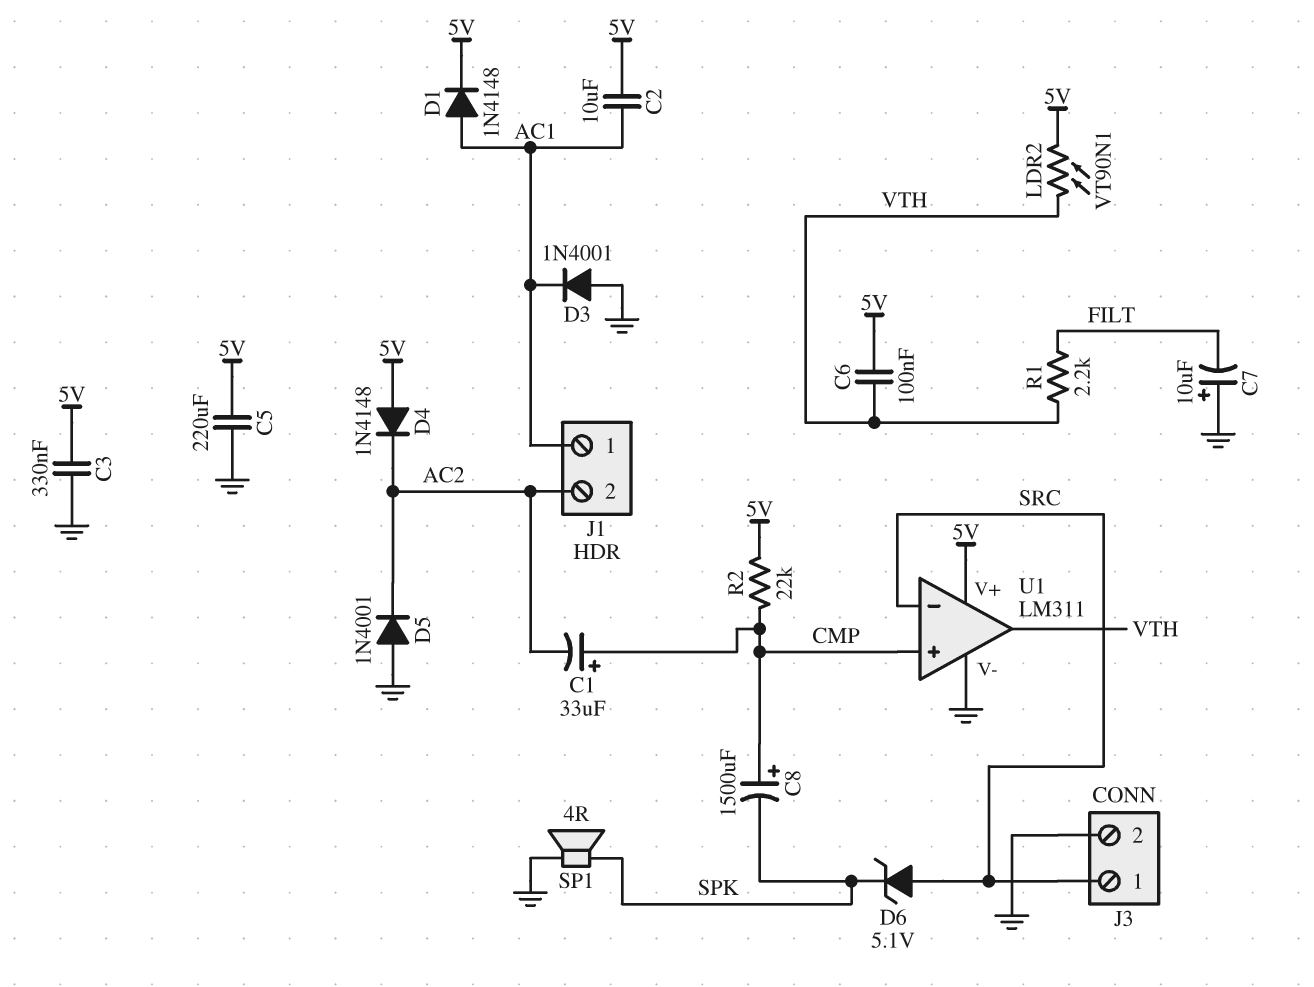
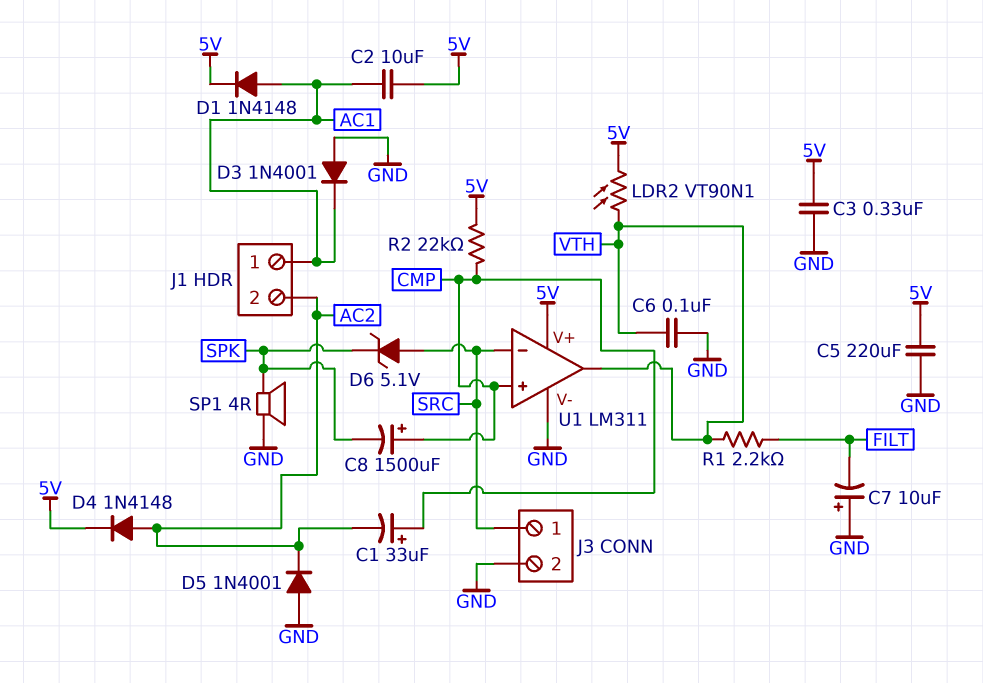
C6: 100nF (5V, VTH) -> 100nF (GND, VTH)
D4: diode 1N4148 (A 5V, K AC2) -> diode 1N4148 (A AC2, K 5V)

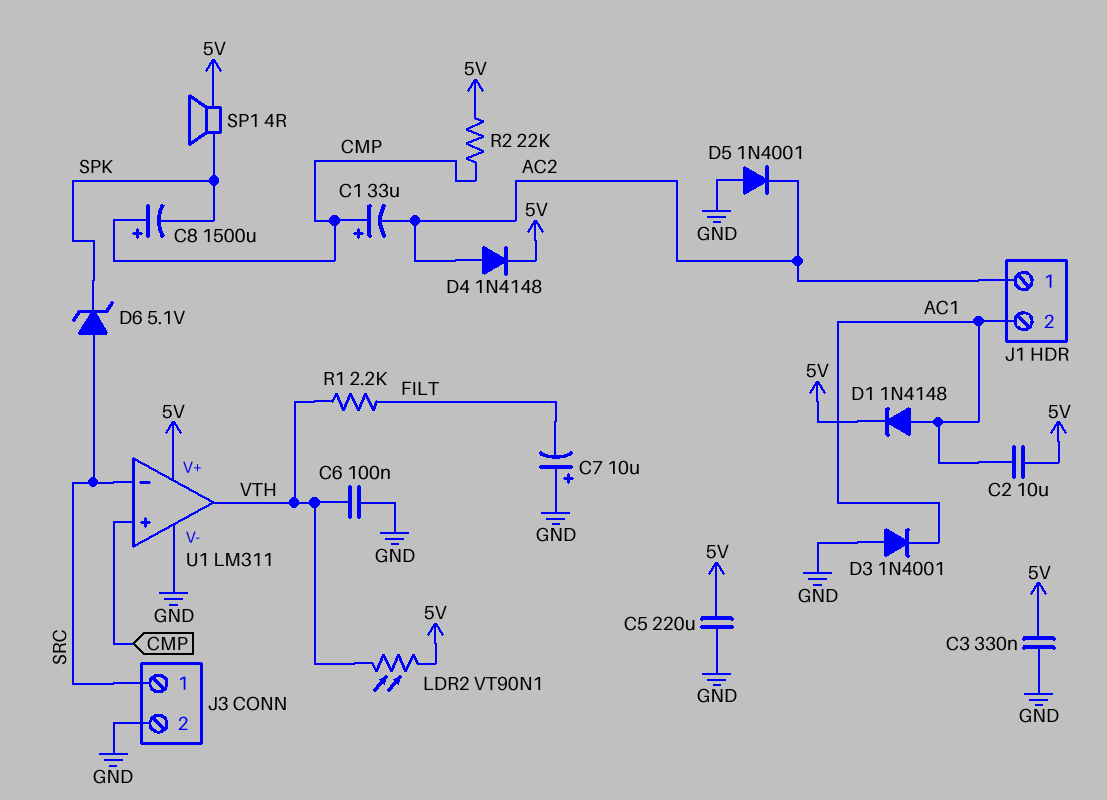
J1 pin 1: AC1 -> AC2
J1 pin 2: AC2 -> AC1
SP1: speaker 4R (GND, SPK) -> speaker 4R (5V, SPK)

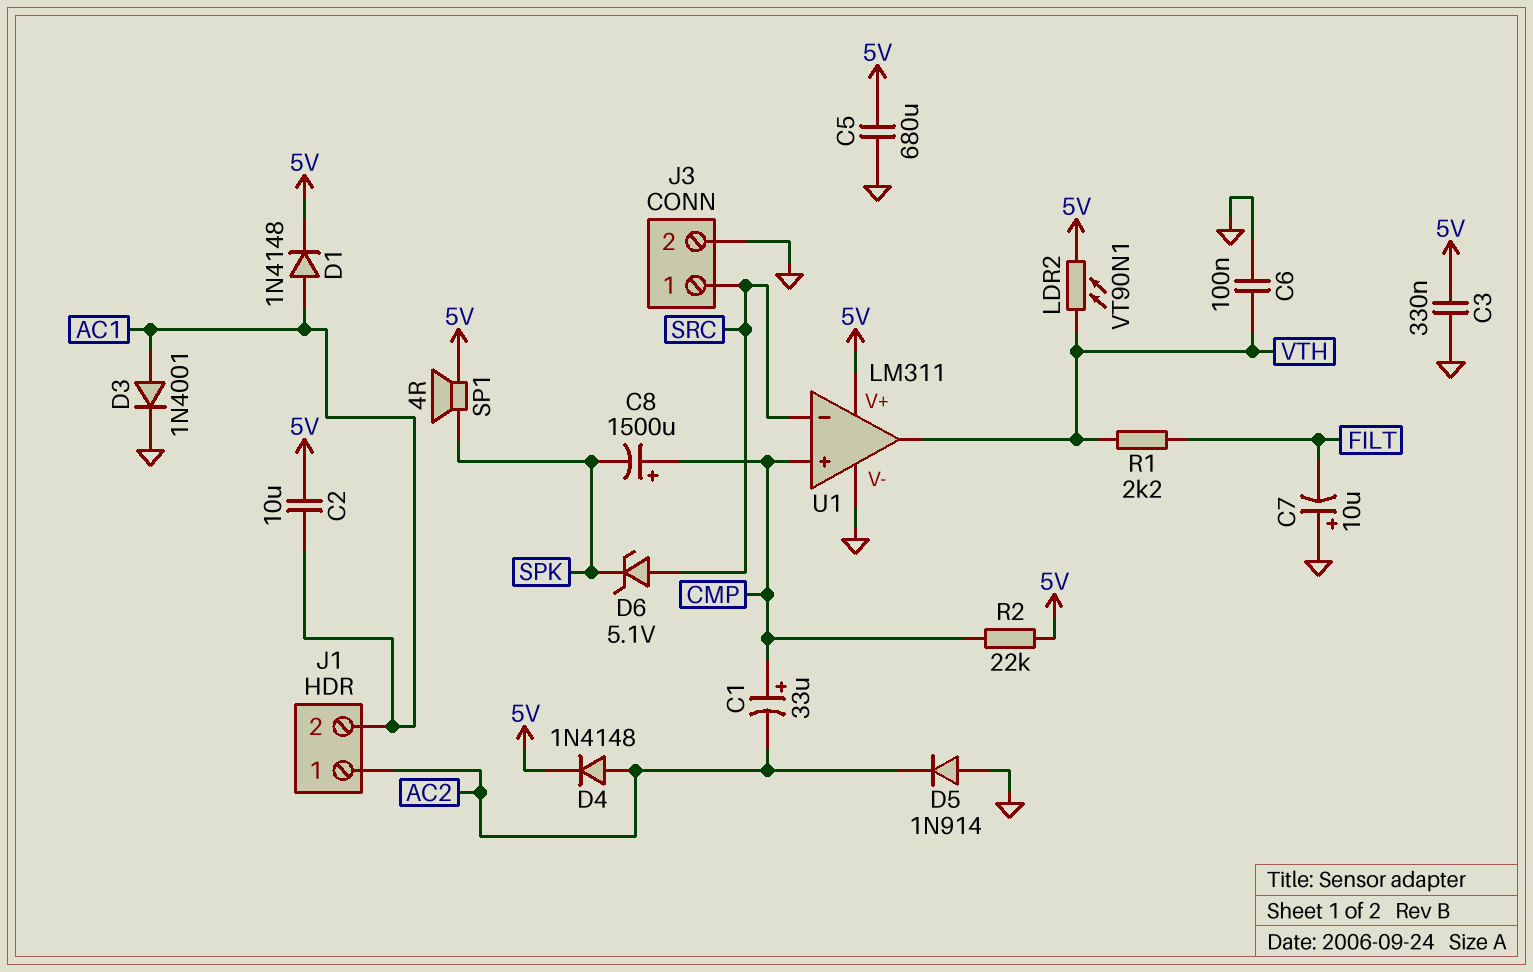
C5: 220uF (5V, GND) -> 680uF (5V, GND)
D3: diode 1N4001 (A GND, K AC1) -> diode 1N4001 (A AC1, K GND)
D5: diode 1N4001 (A GND, K AC2) -> diode 1N914 (A GND, K AC2)

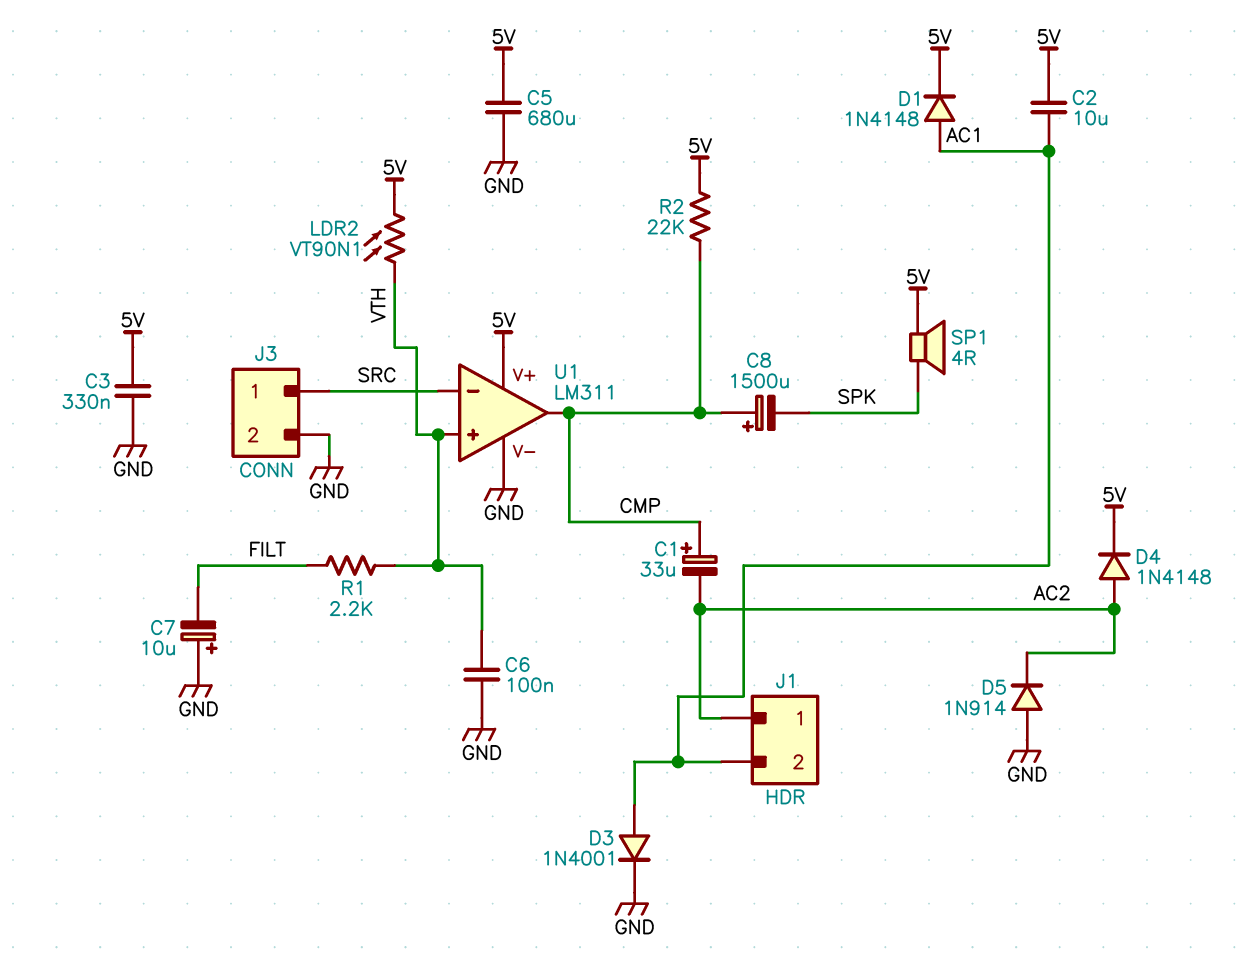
D6: zener 5.1V (A SRC, K SPK) -> none
U1 pin in+: CMP -> VTH
U1 pin out: VTH -> CMP

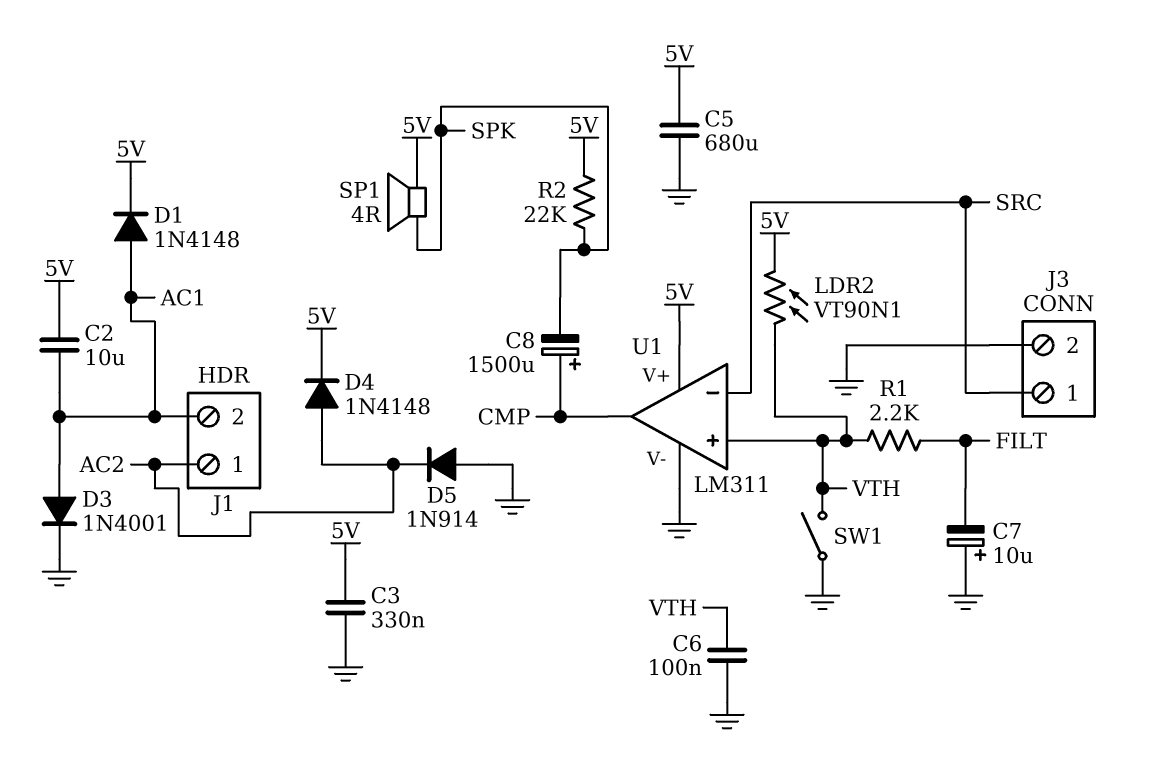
C1: 33uF (plus CMP, minus AC2) -> none
R2: 22k (5V, CMP) -> 22k (5V, SPK)
SW1: none -> switch (GND, VTH)

